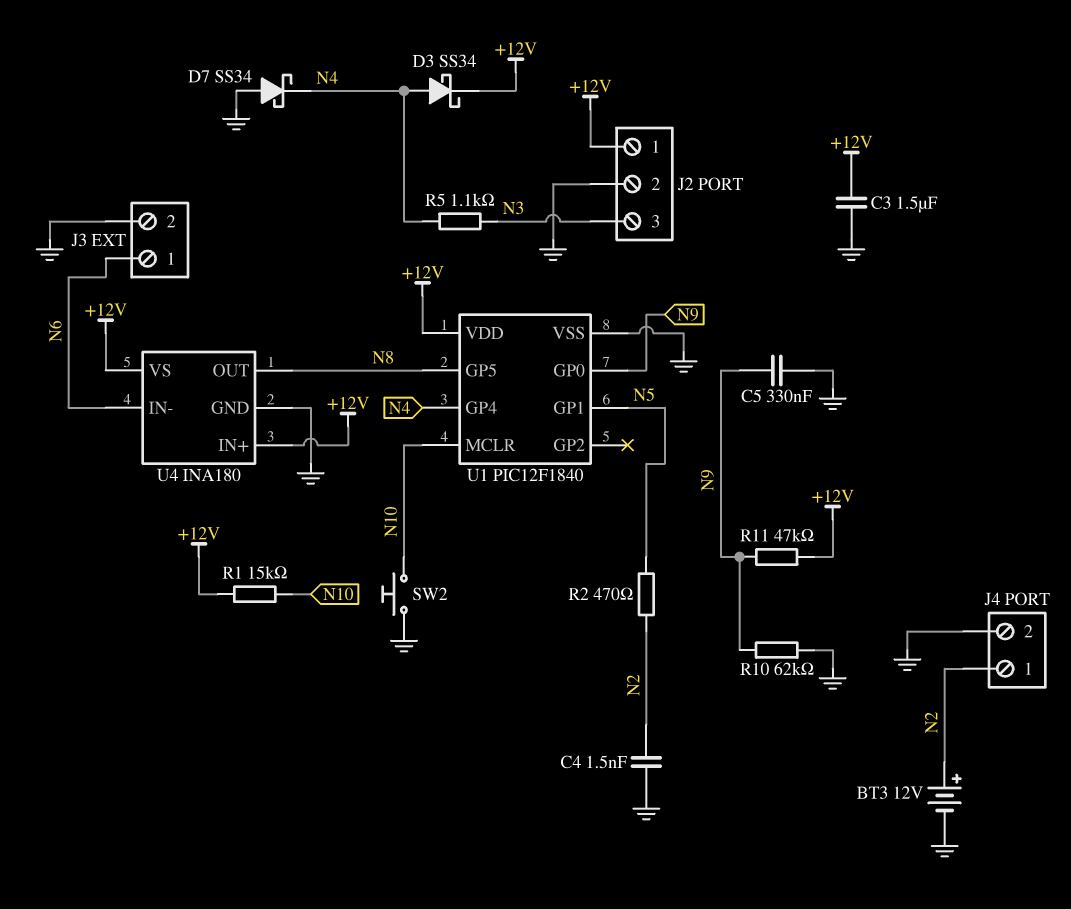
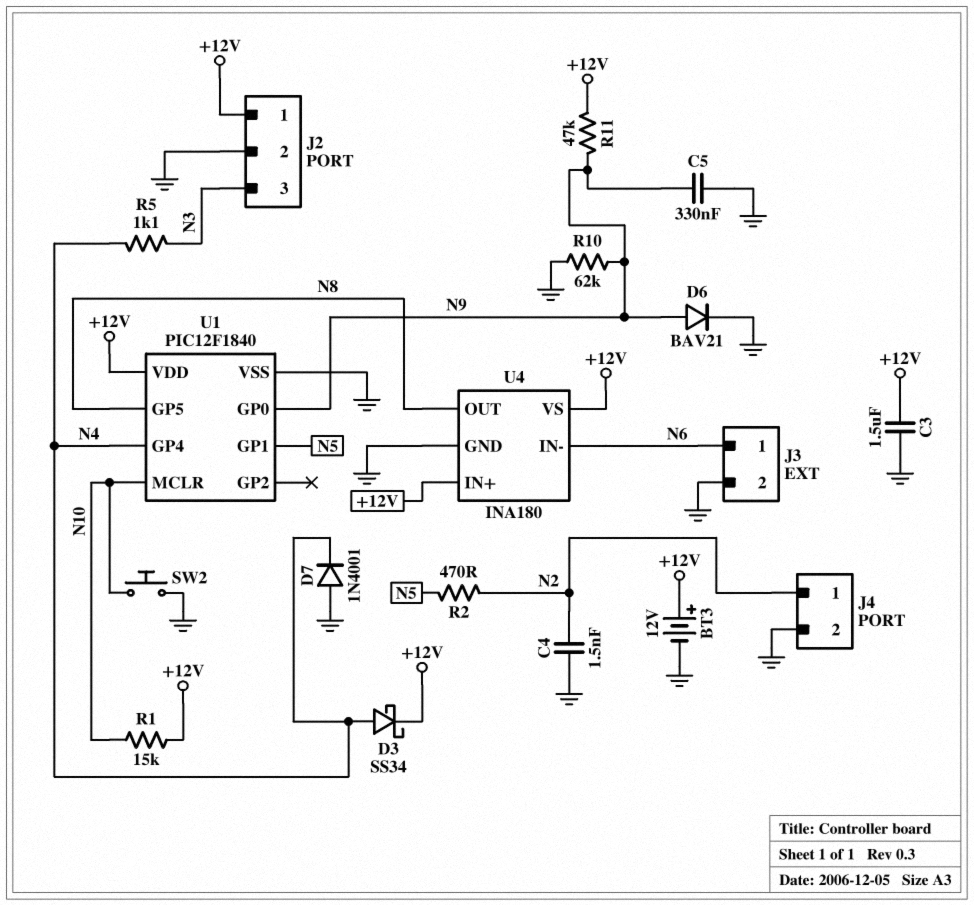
BT3: 12V (plus N2, minus GND) -> 12V (plus +12V, minus GND)
D6: none -> diode BAV21 (A N9, K GND)
D7: schottky SS34 (A GND, K N4) -> diode 1N4001 (A GND, K N4)

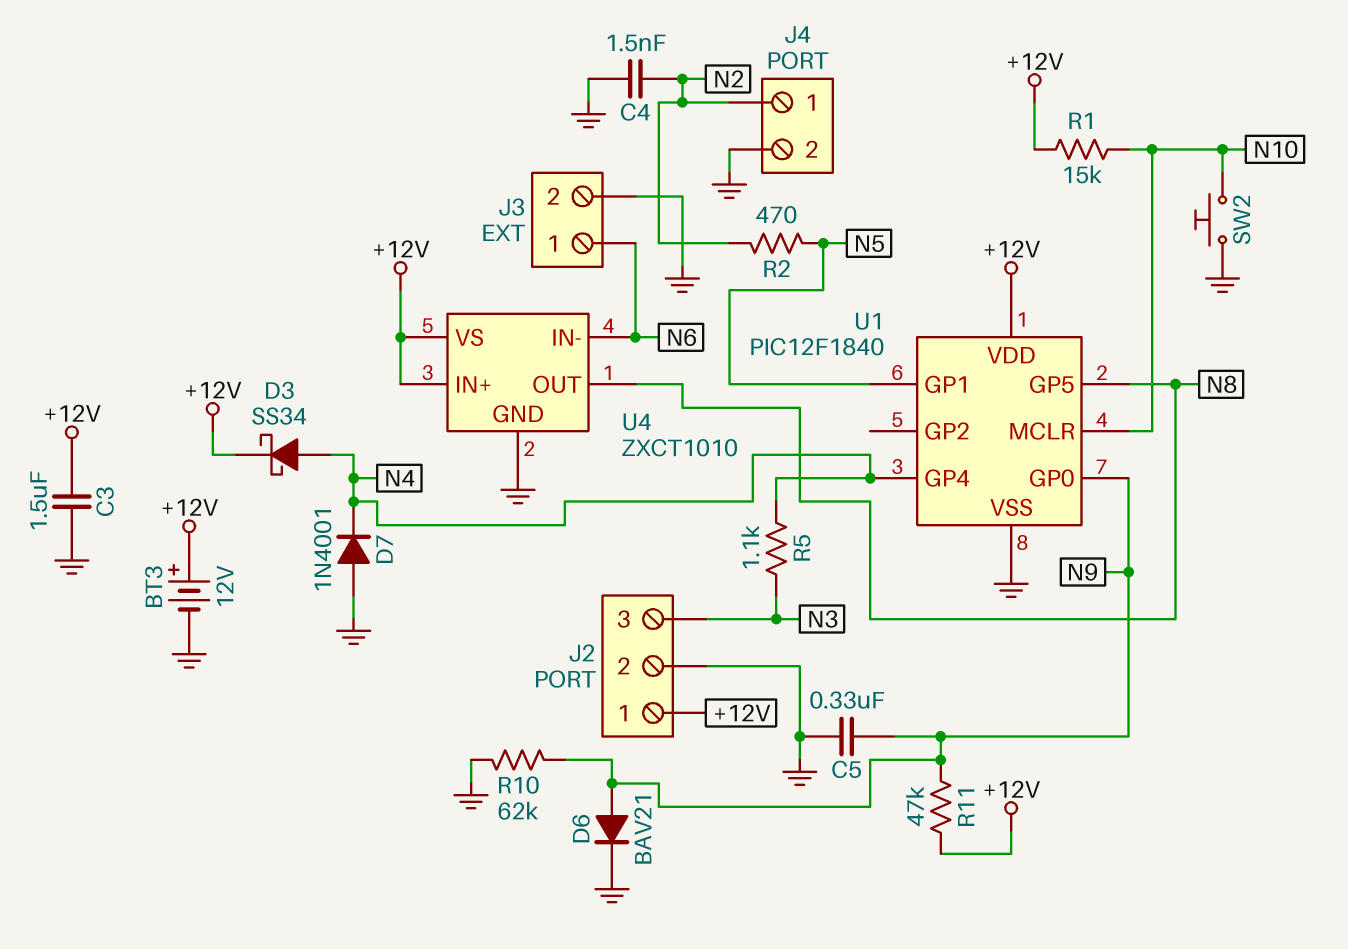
U4: INA180 -> ZXCT1010

